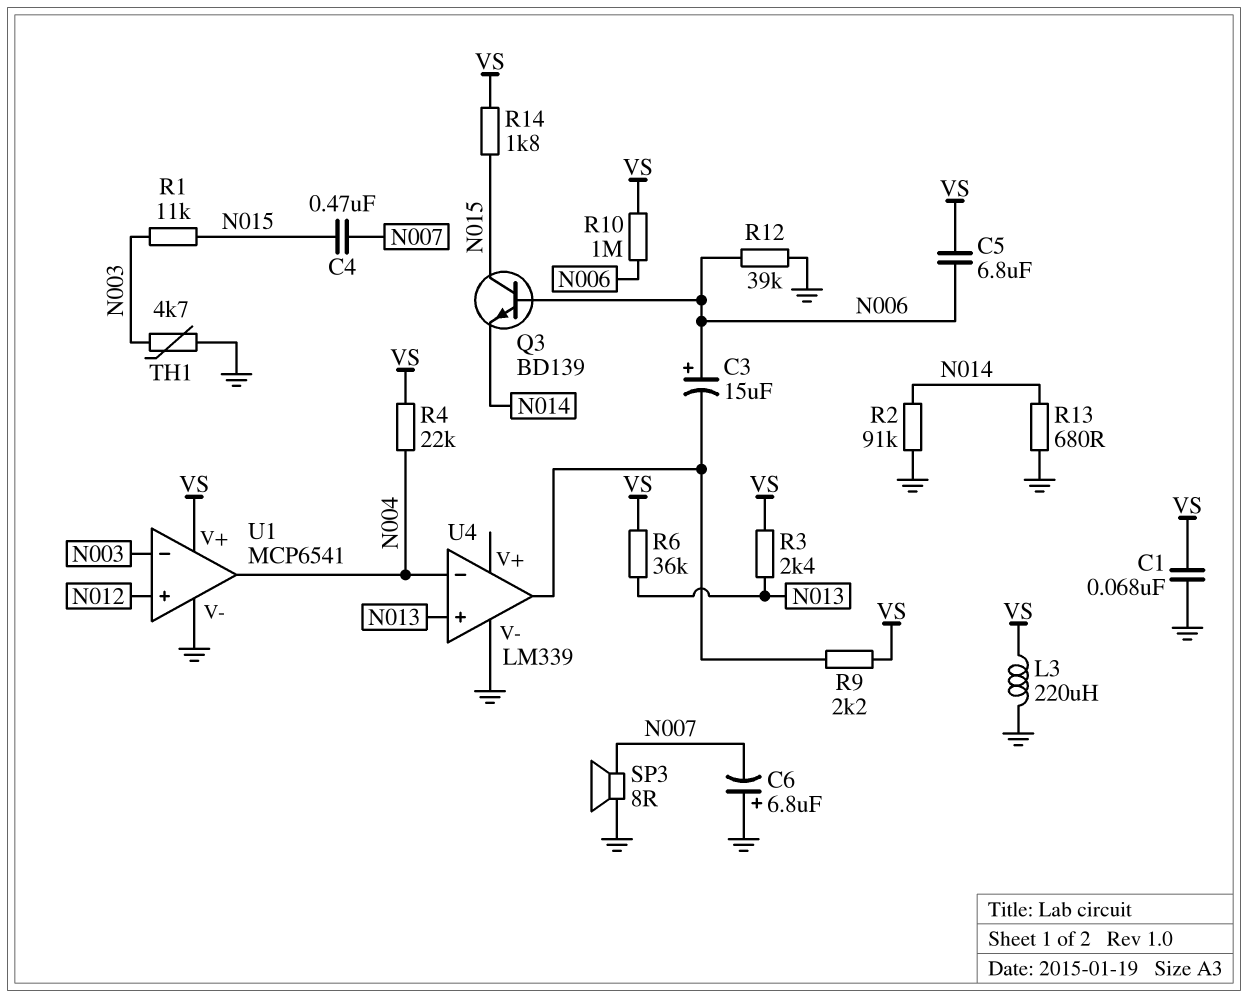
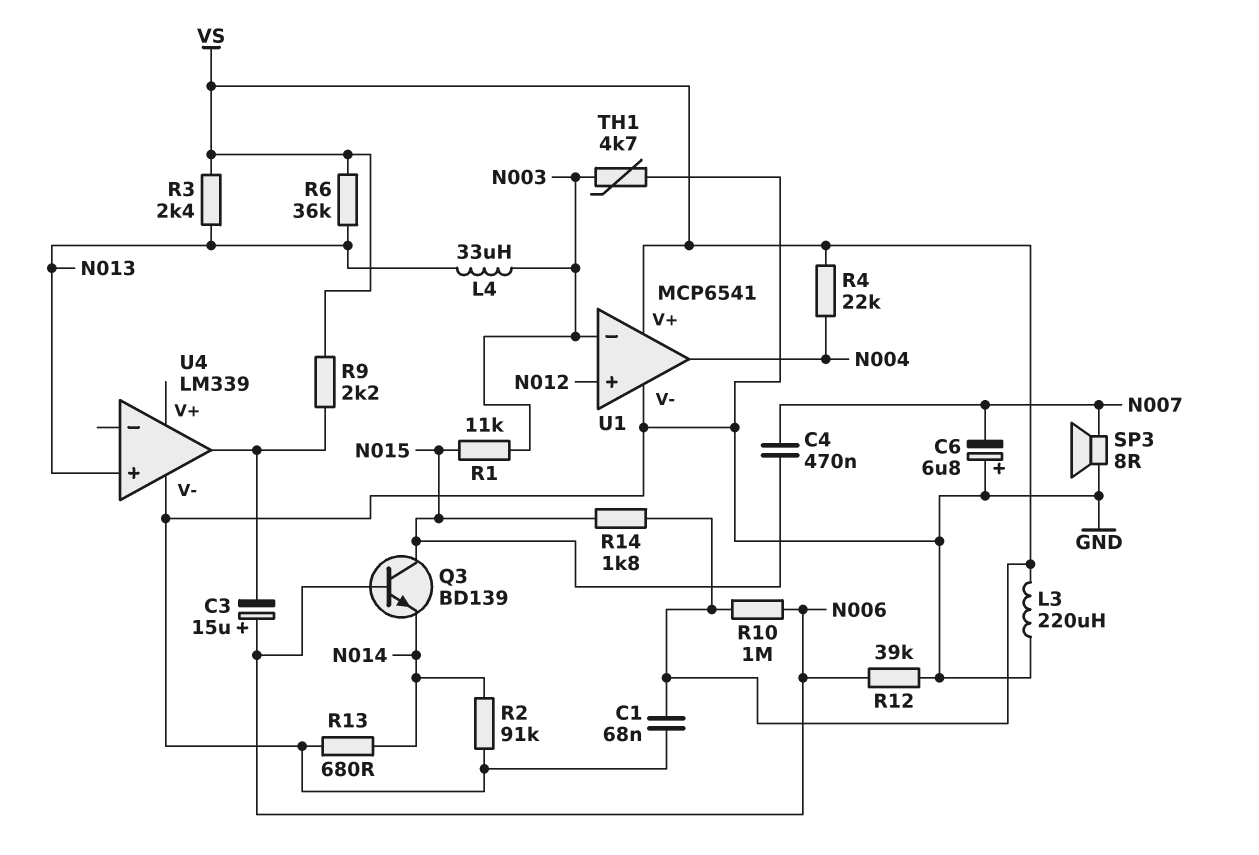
C5: 6.8uF (N006, VS) -> none
L4: none -> 33uH (N003, N013)
U4 pin in-: N004 -> none

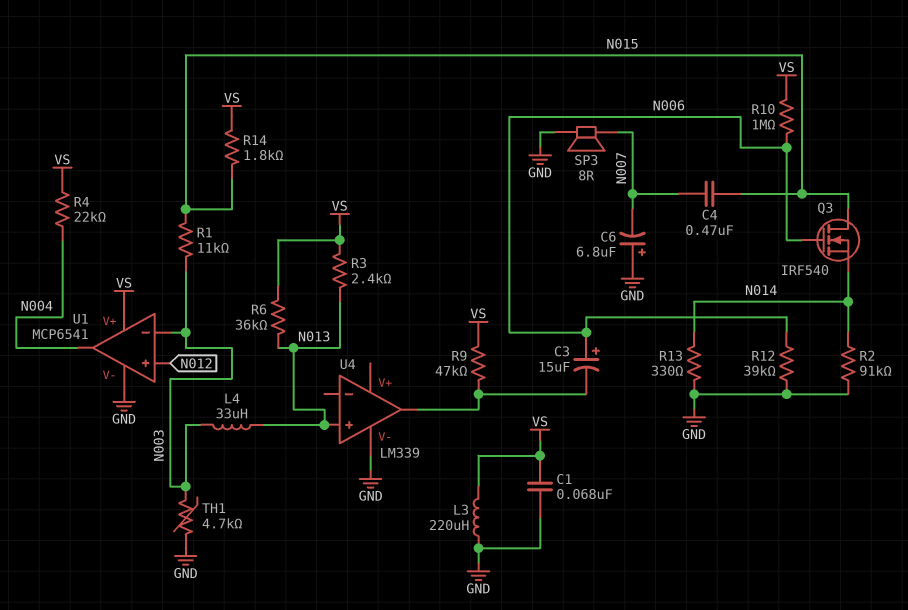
Q3: NPN BD139 (B N006, C N015, E N014) -> NMOS IRF540 (G N006, D N015, S N014)
R9: 2.2k (U4/out, VS) -> 47k (U4/out, VS)
R13: 680 (GND, N014) -> 330 (GND, N014)

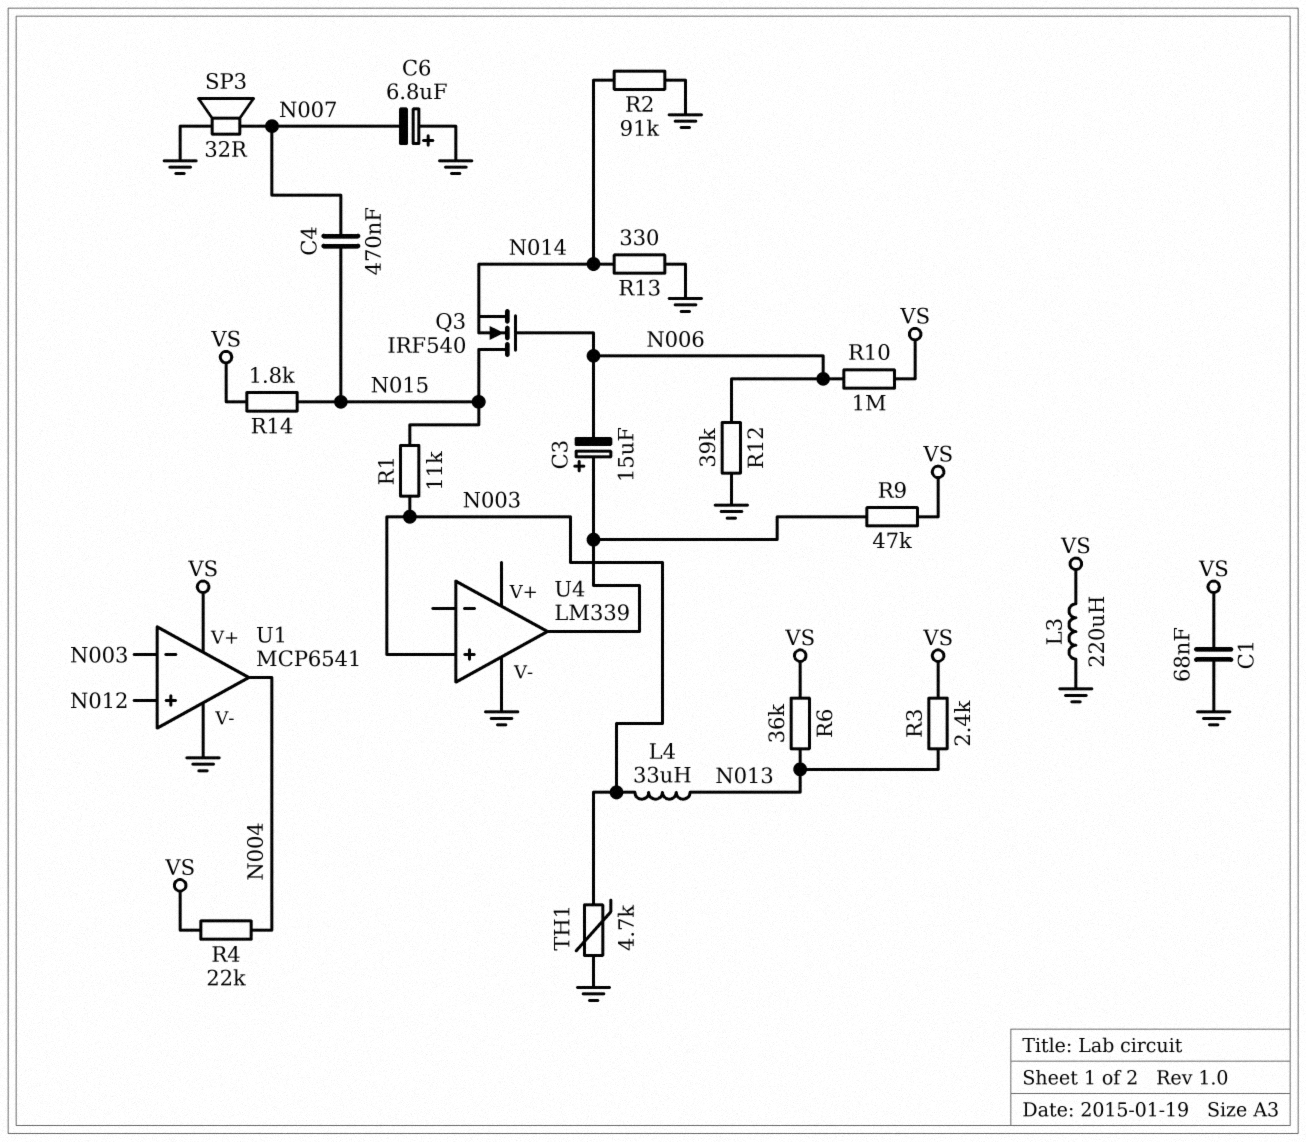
C3: 15uF (plus N006, minus U4/out) -> 15uF (plus U4/out, minus N006)
SP3: speaker 8R (GND, N007) -> speaker 32R (GND, N007)
U4 pin in+: N013 -> N003

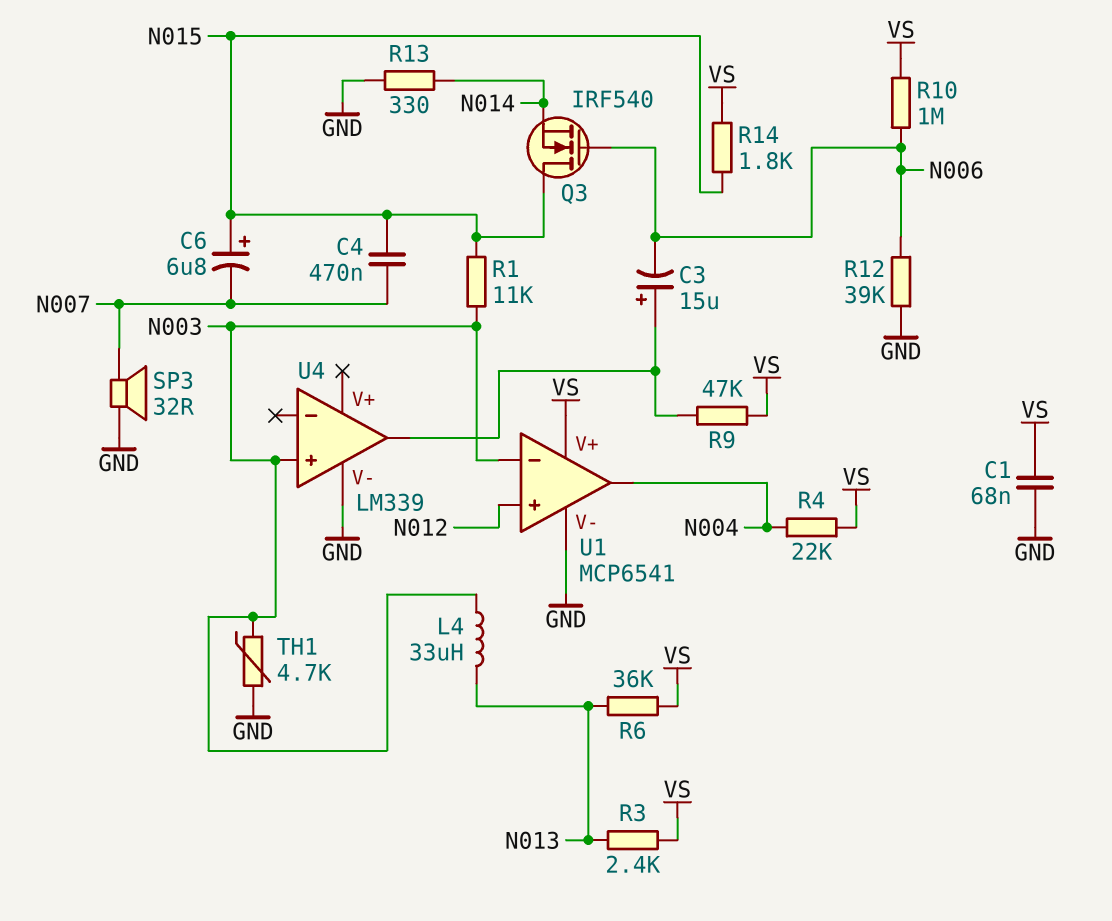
C6: 6.8uF (plus GND, minus N007) -> 6.8uF (plus N015, minus N007)
L3: 220uH (GND, VS) -> none
R2: 91k (GND, N014) -> none

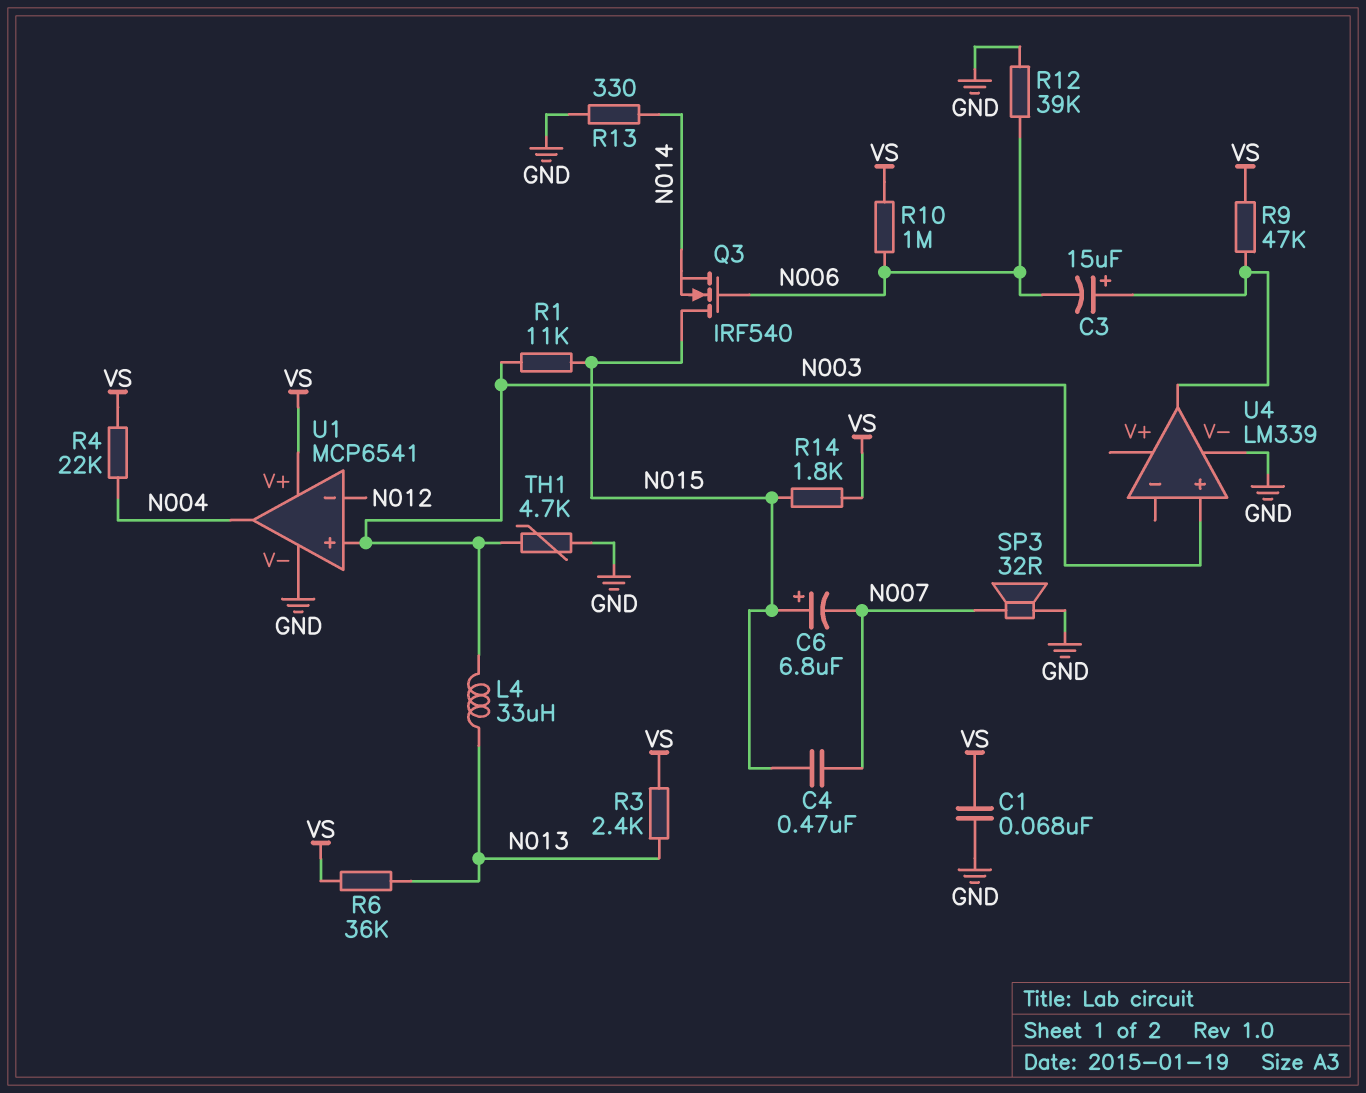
U1 pin in+: N012 -> N003
U1 pin in-: N003 -> N012

